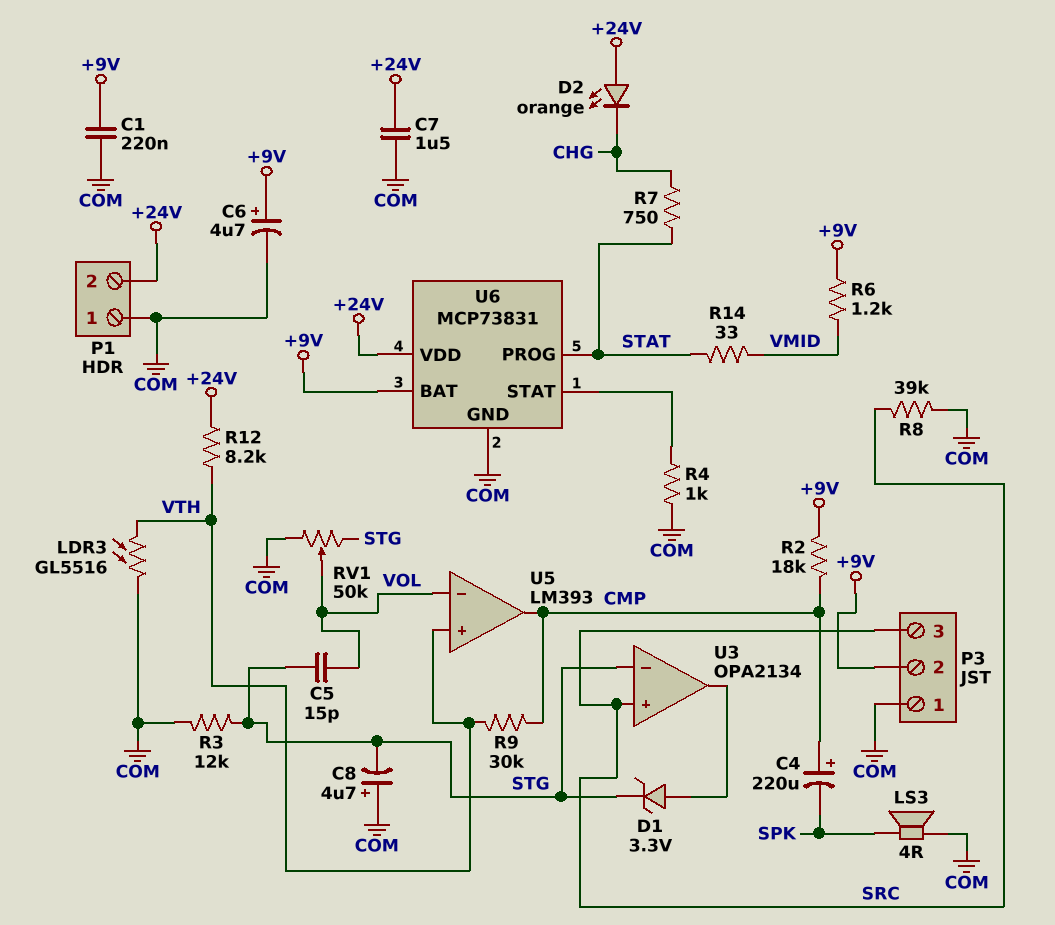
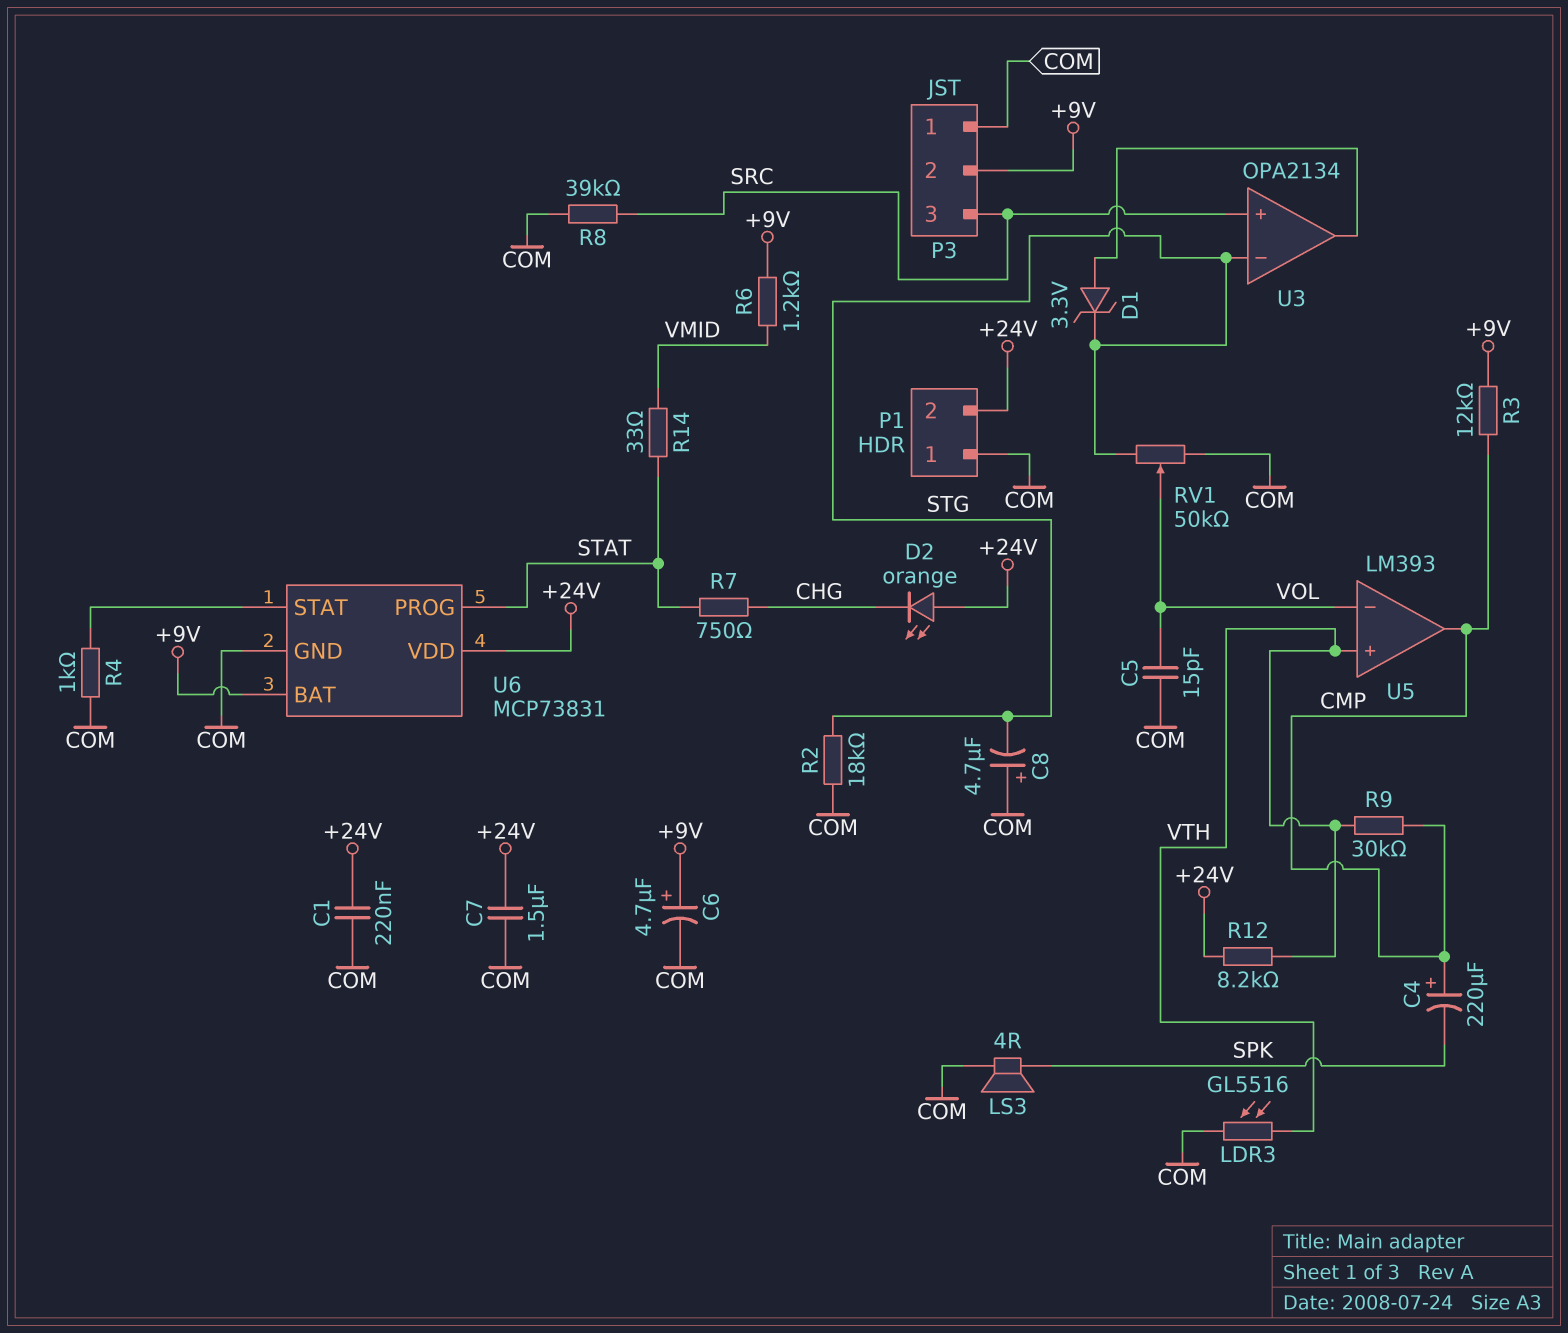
C1: 220nF (+9V, COM) -> 220nF (+24V, COM)
C5: 15pF (STG, VOL) -> 15pF (COM, VOL)
R2: 18k (+9V, CMP) -> 18k (COM, STG)
R3: 12k (COM, STG) -> 12k (+9V, CMP)

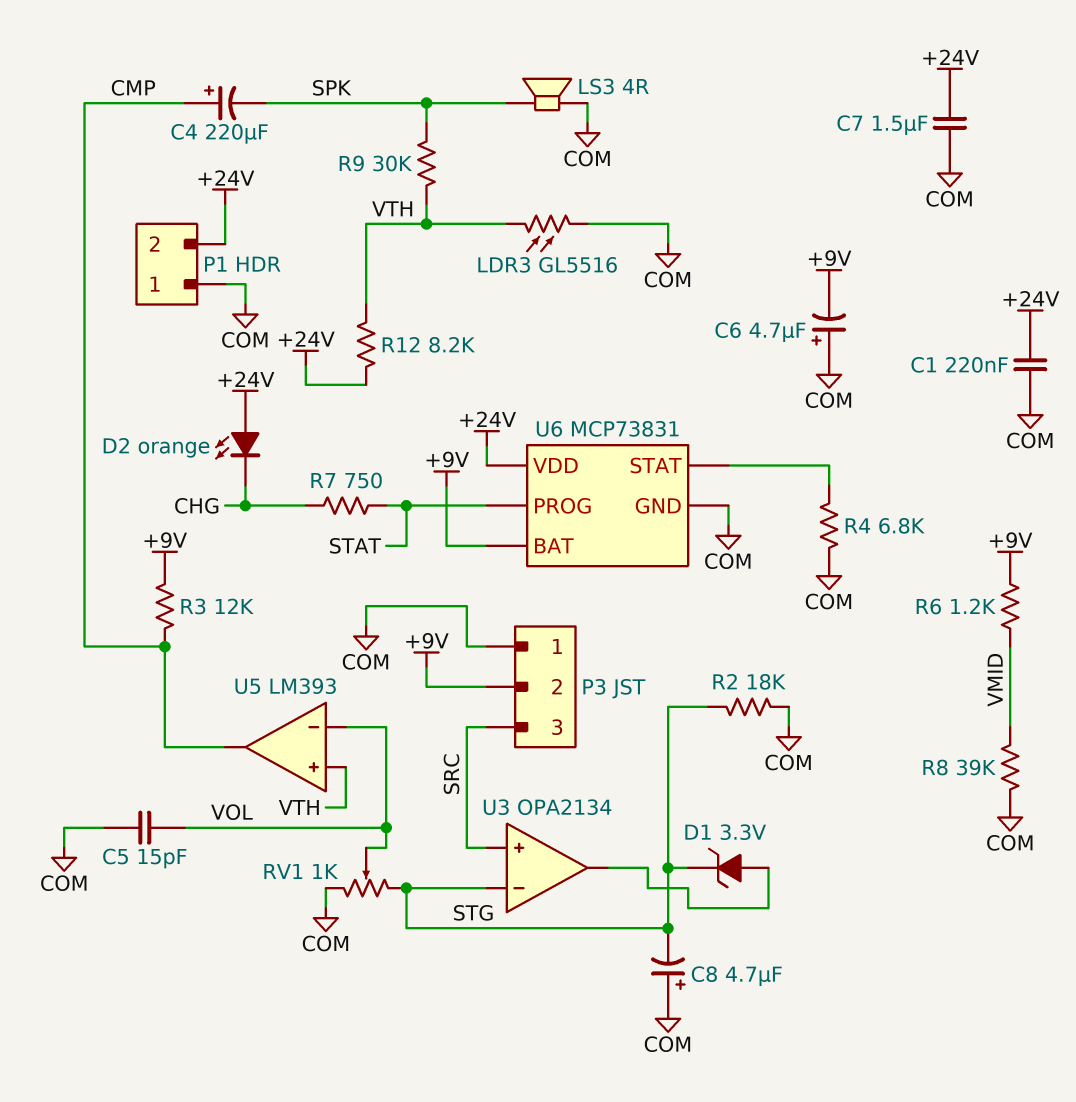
C6: 4.7uF (plus +9V, minus COM) -> 4.7uF (plus COM, minus +9V)
R4: 1k (COM, U6/STAT) -> 6.8k (COM, U6/STAT)
R8: 39k (COM, SRC) -> 39k (COM, VMID)
R9: 30k (CMP, VTH) -> 30k (SPK, VTH)
R14: 33 (STAT, VMID) -> none
RV1: 50k (COM, STG, wiper VOL) -> 1k (COM, STG, wiper VOL)

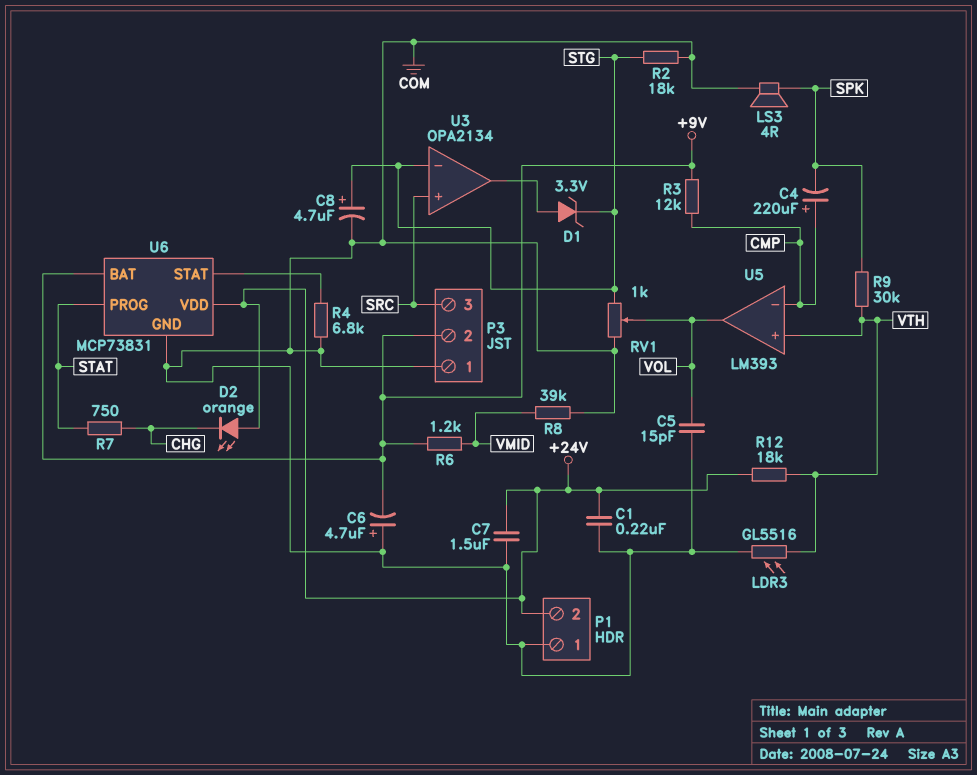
C8: 4.7uF (plus COM, minus STG) -> 4.7uF (plus STG, minus COM)
R12: 8.2k (+24V, VTH) -> 18k (+24V, VTH)
U5 pin in-: VOL -> CMP
U5 pin out: CMP -> VOL

